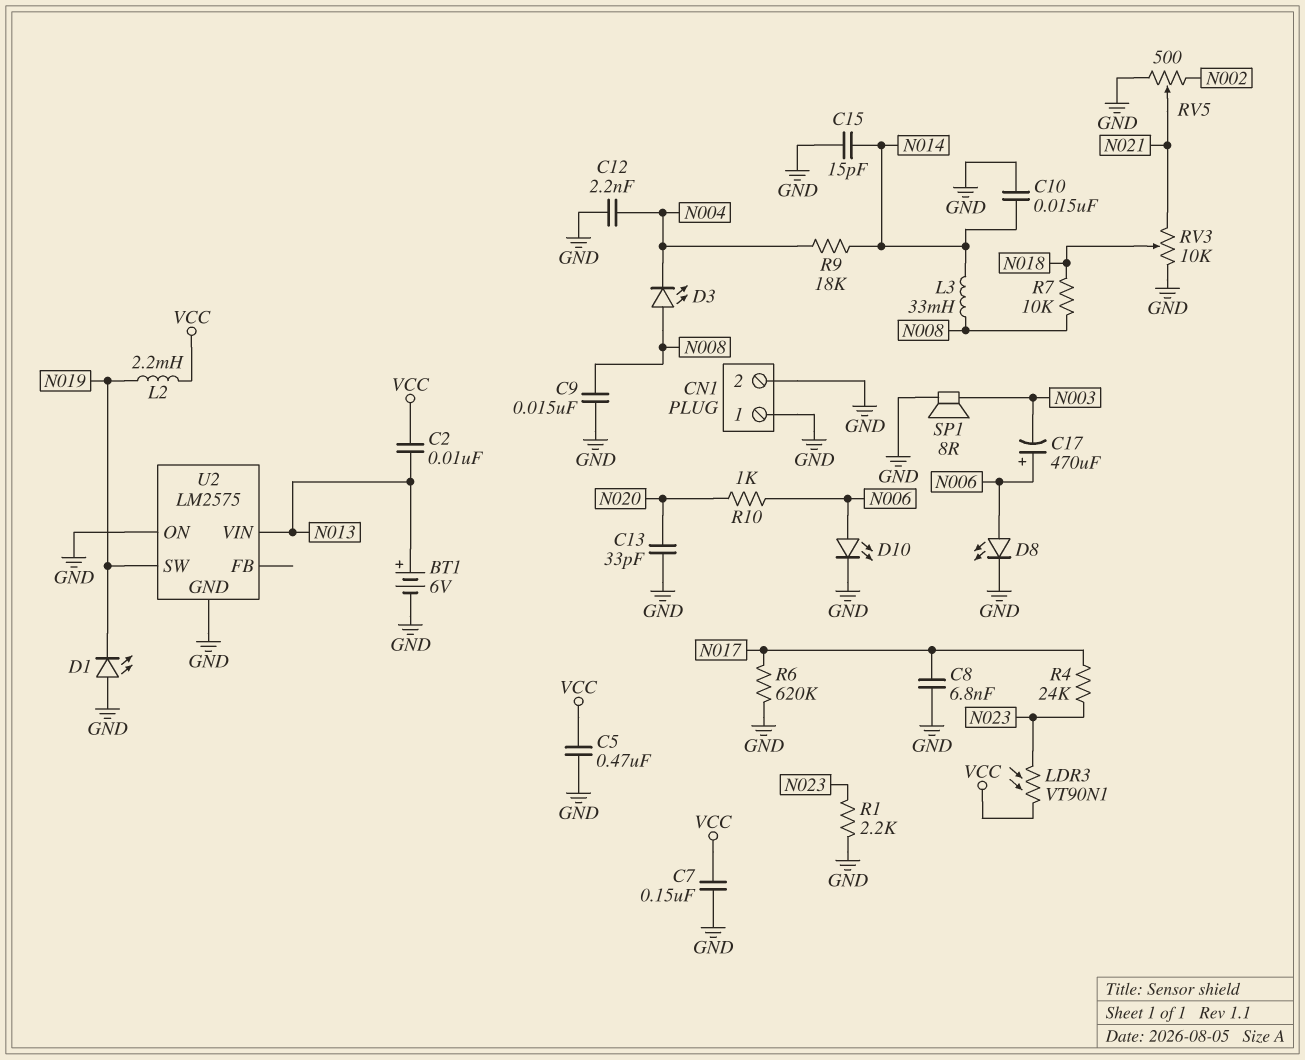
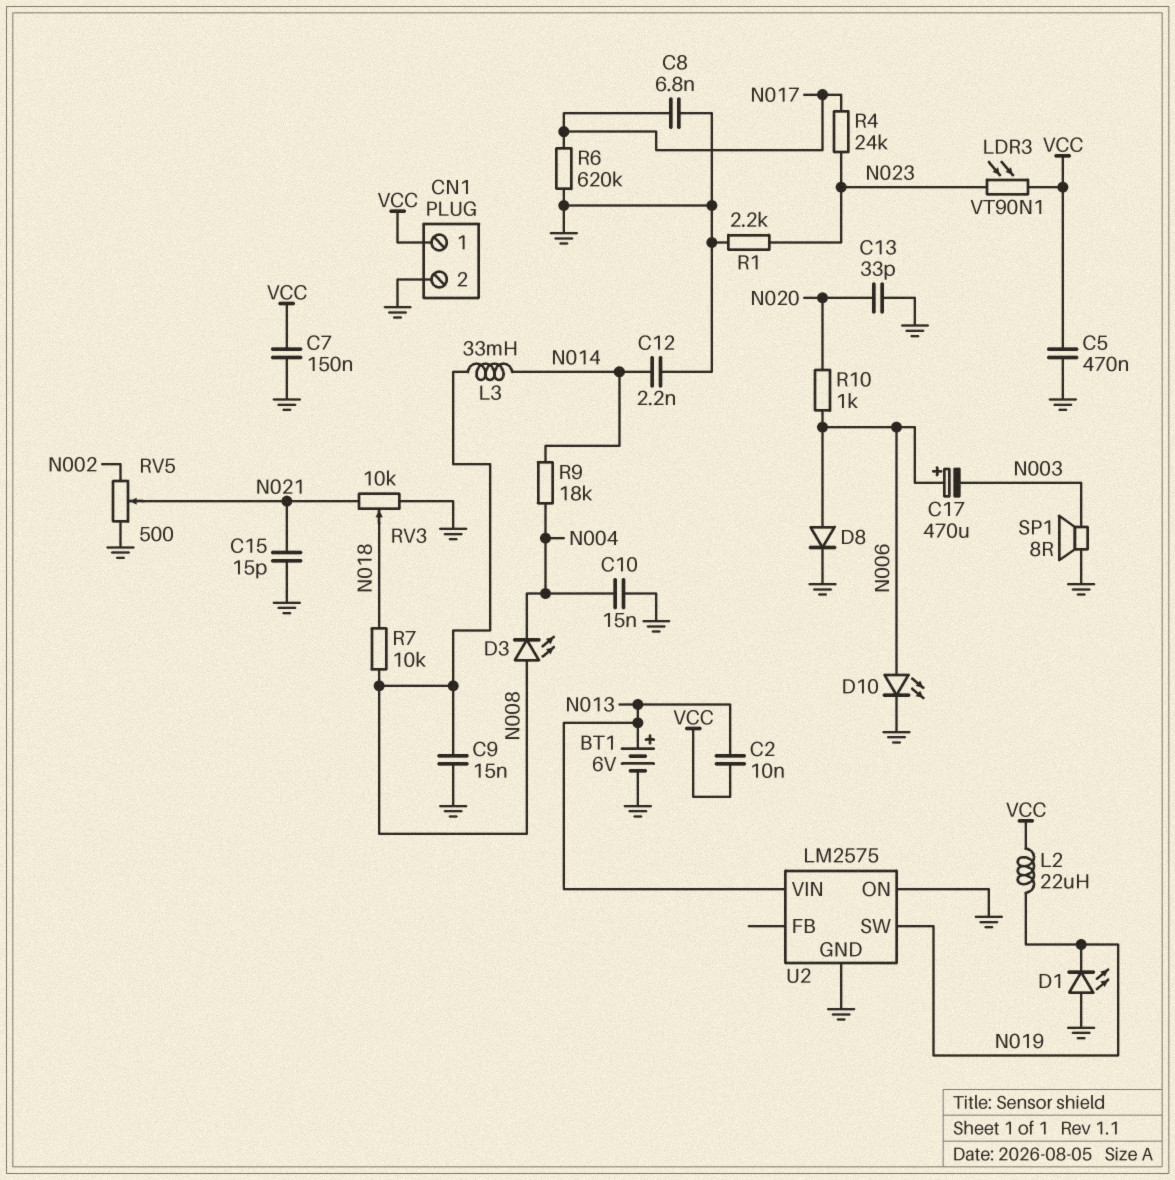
C10: 15nF (GND, N014) -> 15nF (GND, N004)
C12: 2.2nF (GND, N004) -> 2.2nF (GND, N014)
C15: 15pF (GND, N014) -> 15pF (GND, N021)
CN1 pin 1: GND -> VCC
D8: LED (A N006, K GND) -> diode (A N006, K GND)
L2: 2.2mH (N019, VCC) -> 22uH (N019, VCC)

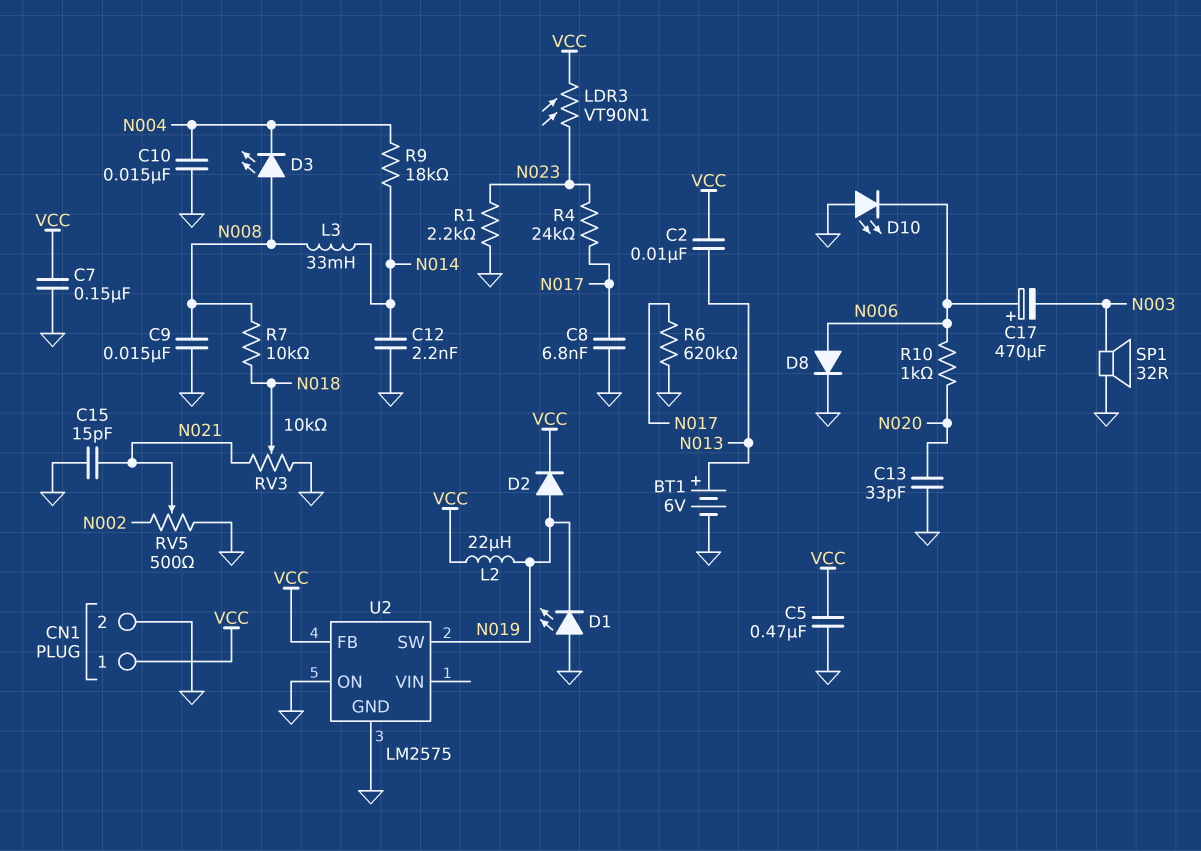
D2: none -> diode (A N019, K VCC)
D10: LED (A N006, K GND) -> LED (A GND, K N006)
SP1: speaker 8R (GND, N003) -> speaker 32R (GND, N003)
U2 pin FB: none -> VCC
U2 pin VIN: N013 -> none

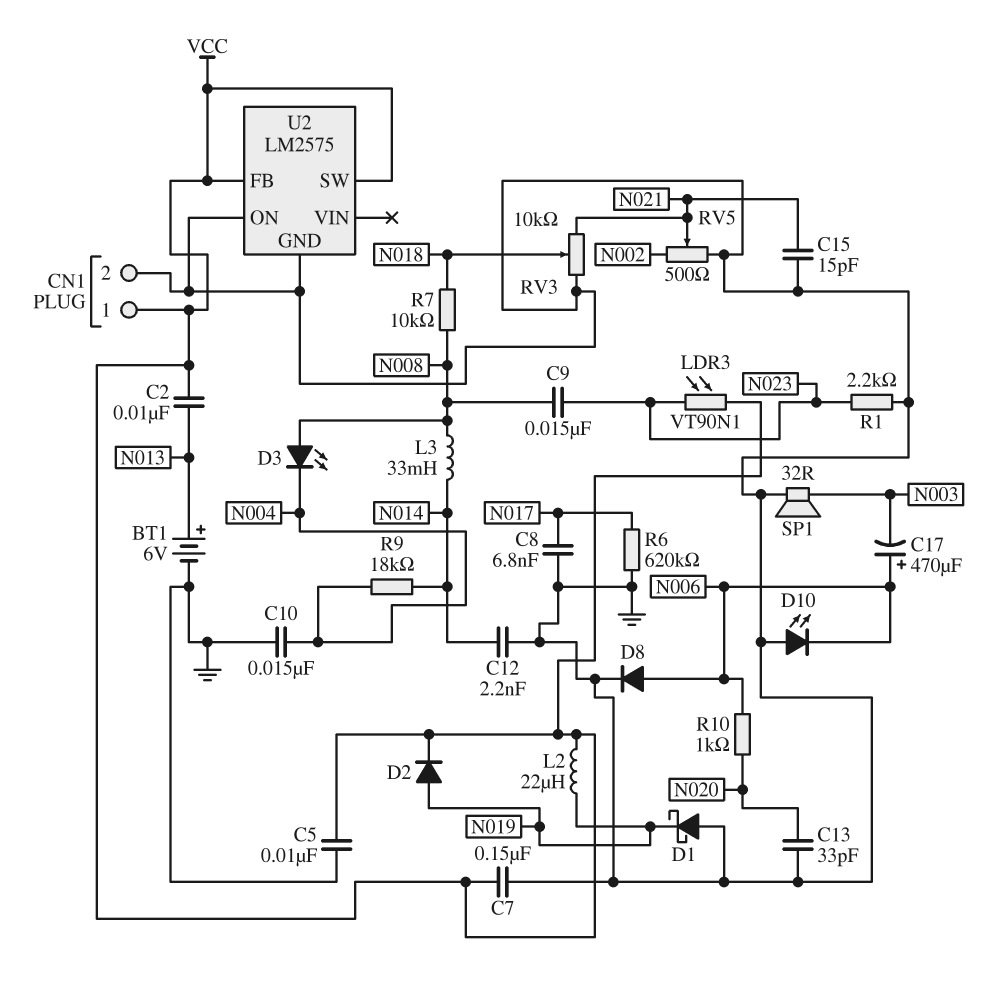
C5: 470nF (GND, VCC) -> 10nF (GND, VCC)
C9: 15nF (GND, N008) -> 15nF (N008, N023)
D1: LED (A GND, K N019) -> schottky (A GND, K N019)
R4: 24k (N017, N023) -> none
U2 pin SW: N019 -> VCC

